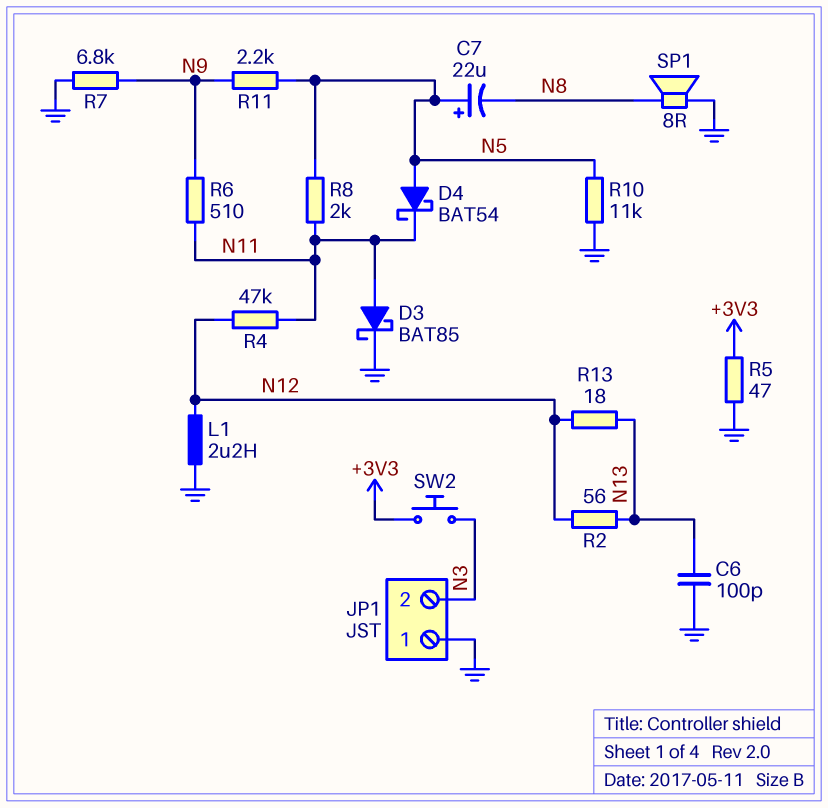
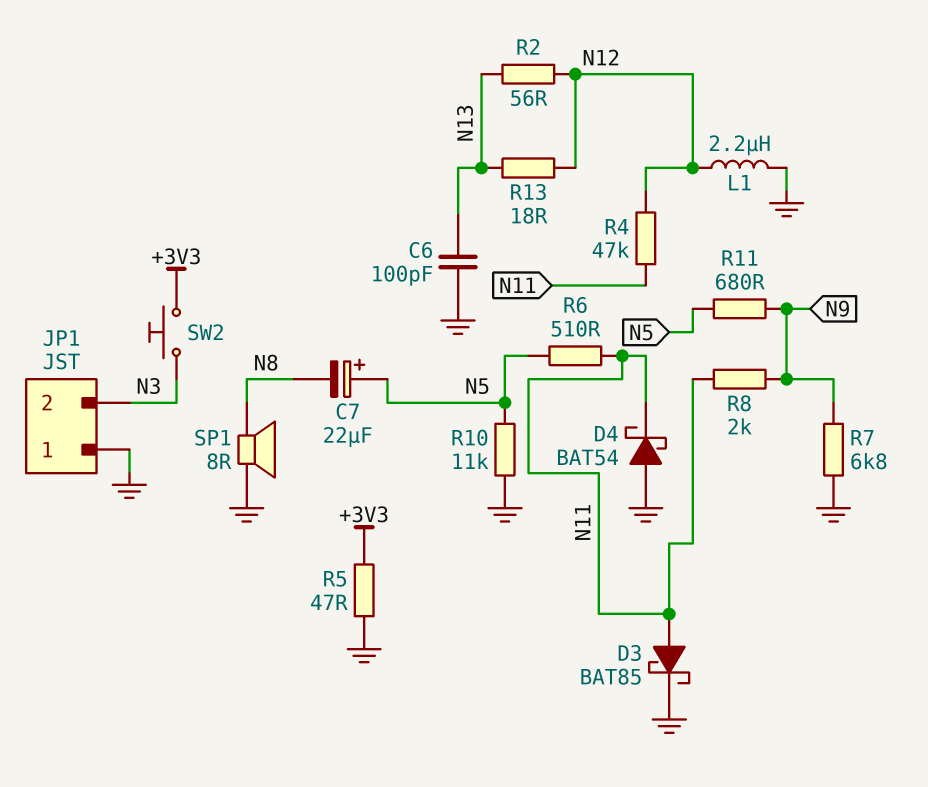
D4: schottky BAT54 (A N5, K N11) -> schottky BAT54 (A GND, K N11)
R6: 510 (N9, N11) -> 510 (N5, N11)
R8: 2k (N5, N11) -> 2k (N9, N11)
R11: 2.2k (N5, N9) -> 680 (N5, N9)

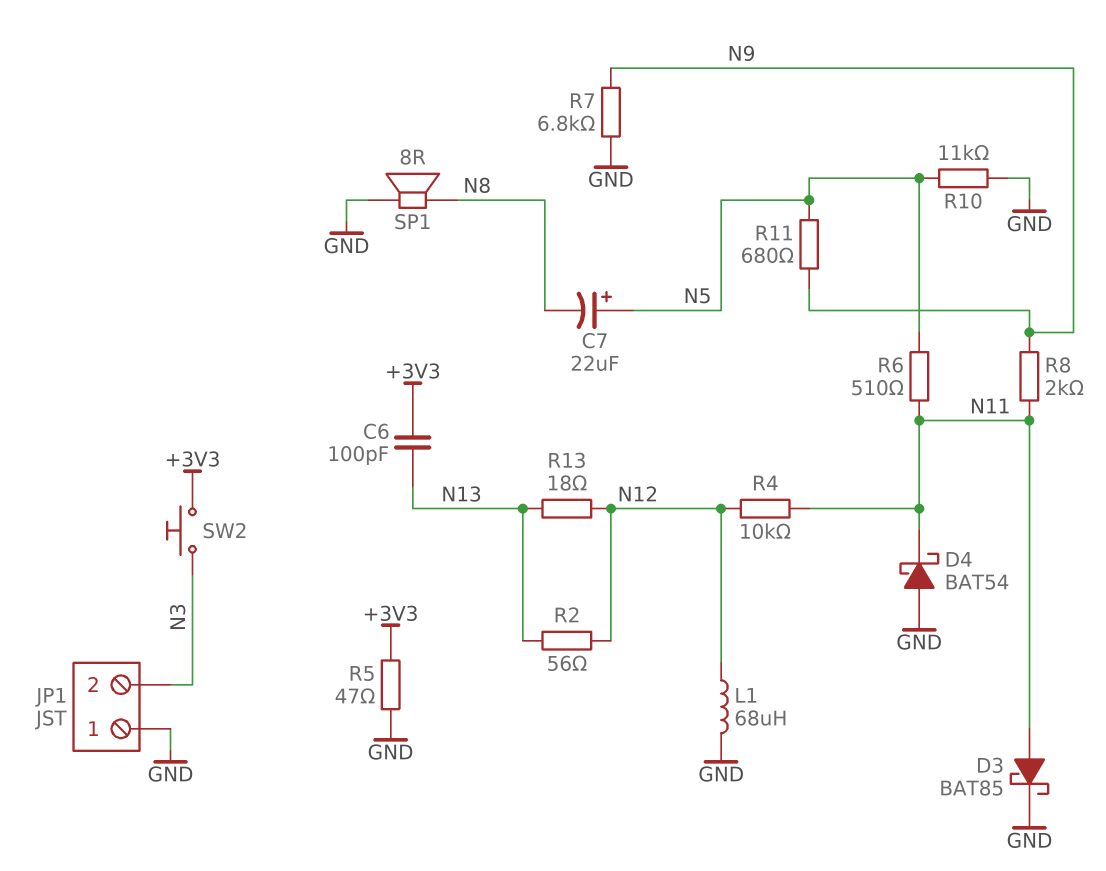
C6: 100pF (GND, N13) -> 100pF (+3V3, N13)
L1: 2.2uH (GND, N12) -> 68uH (GND, N12)
R4: 47k (N11, N12) -> 10k (N11, N12)

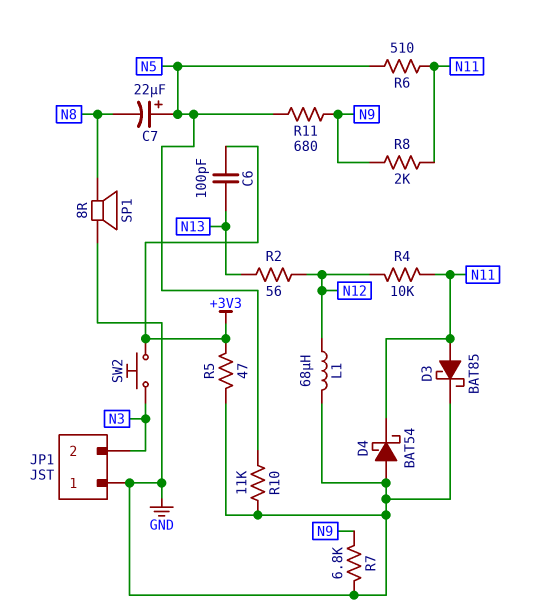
R13: 18 (N12, N13) -> none

